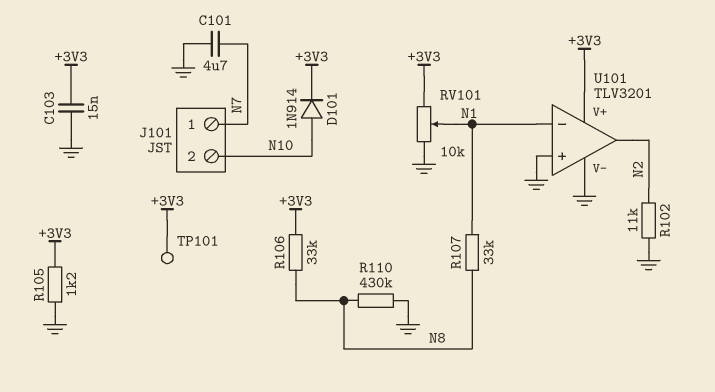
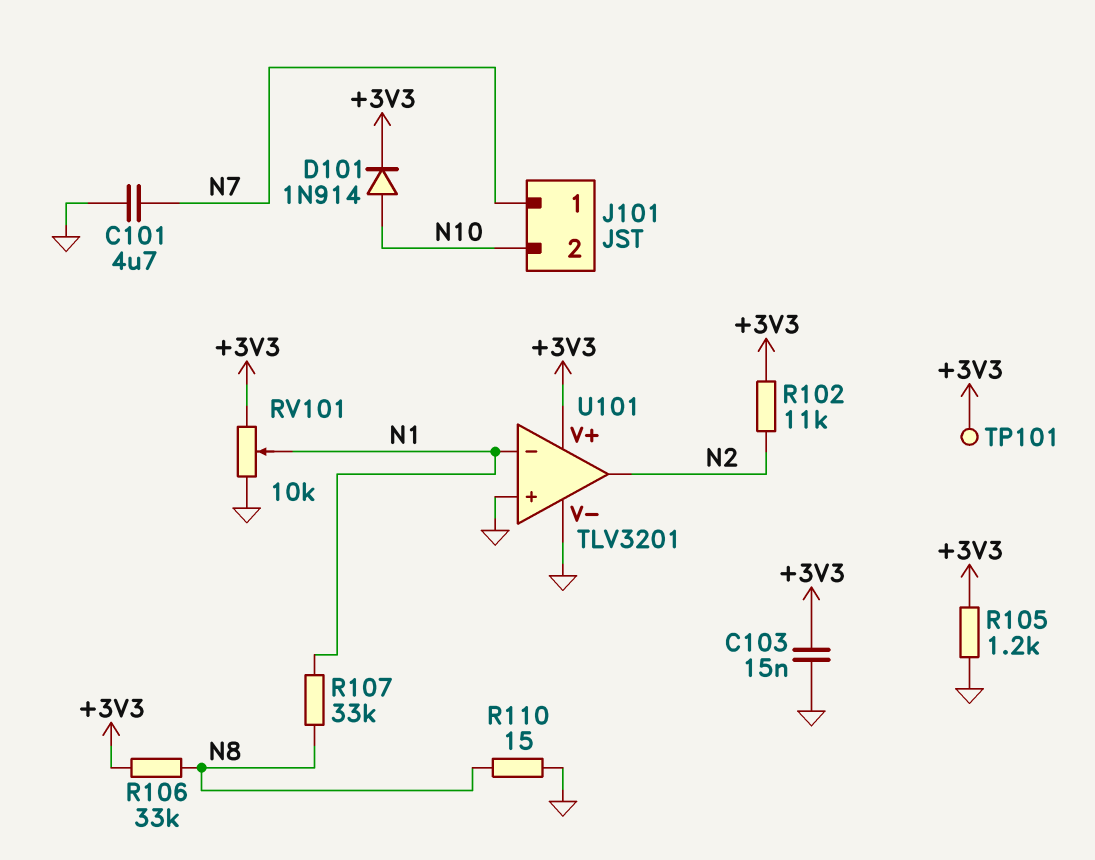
R102: 11k (GND, N2) -> 11k (+3V3, N2)
R110: 430k (GND, N8) -> 15 (GND, N8)

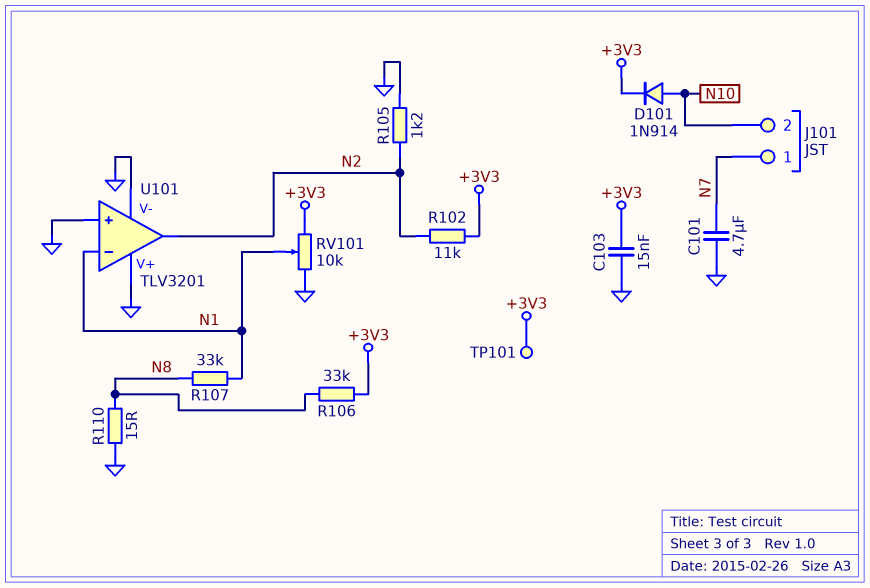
R105: 1.2k (+3V3, GND) -> 1.2k (GND, N2)
U101 pin V+: +3V3 -> GND

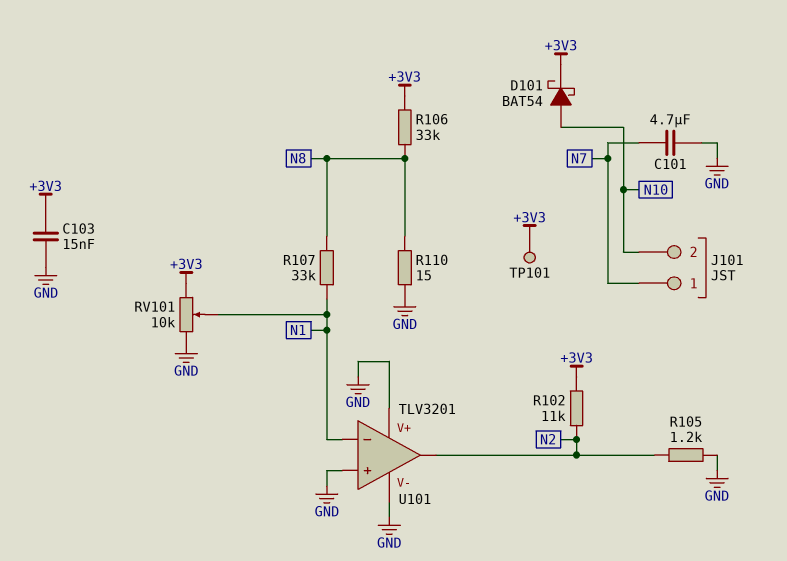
D101: diode 1N914 (A N10, K +3V3) -> schottky BAT54 (A N10, K +3V3)

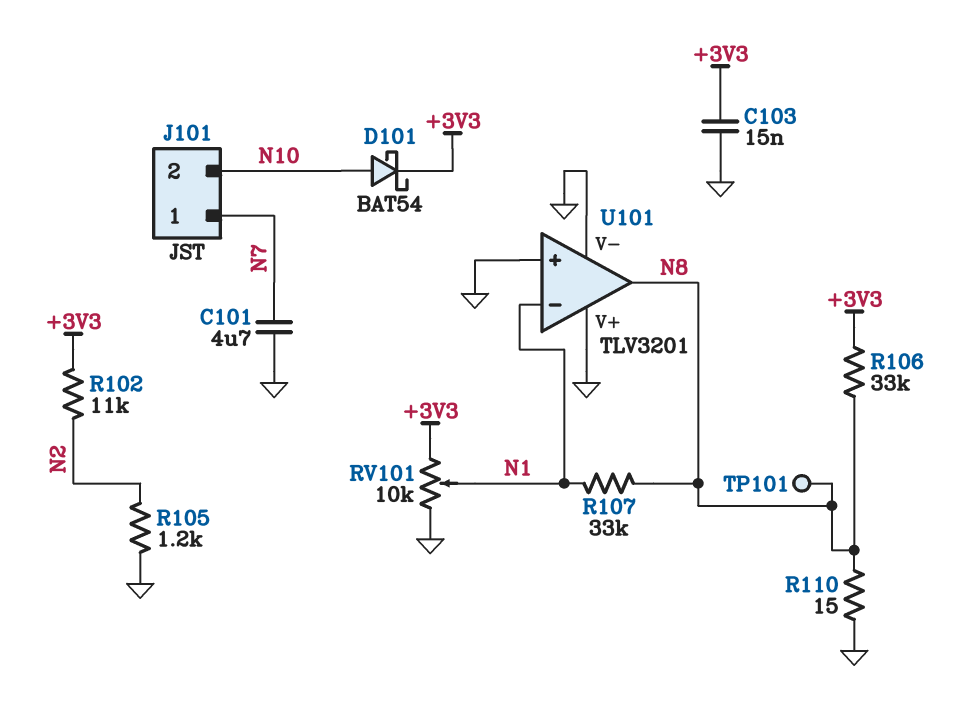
TP101: test point (+3V3) -> test point (N8)
U101 pin out: N2 -> N8

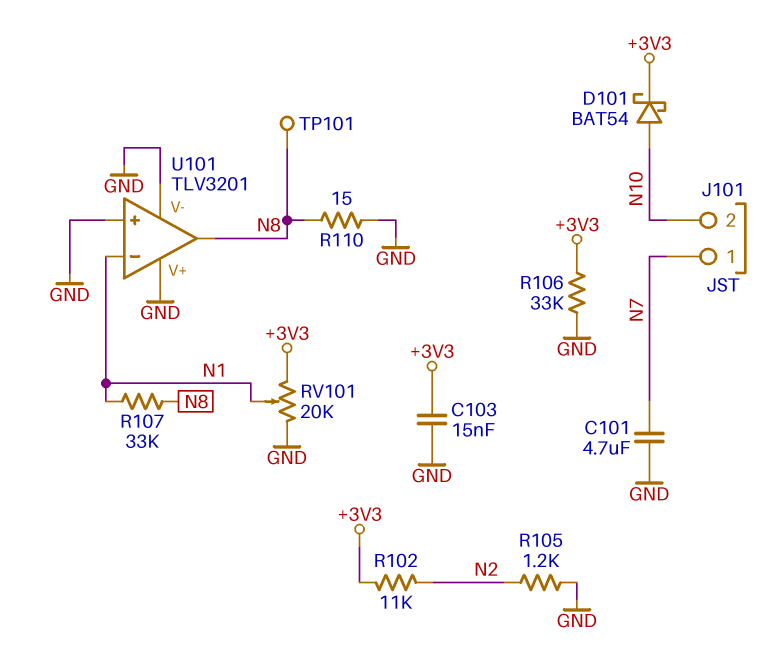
R106: 33k (+3V3, N8) -> 33k (+3V3, GND)
RV101: 10k (+3V3, GND, wiper N1) -> 20k (+3V3, GND, wiper N1)

